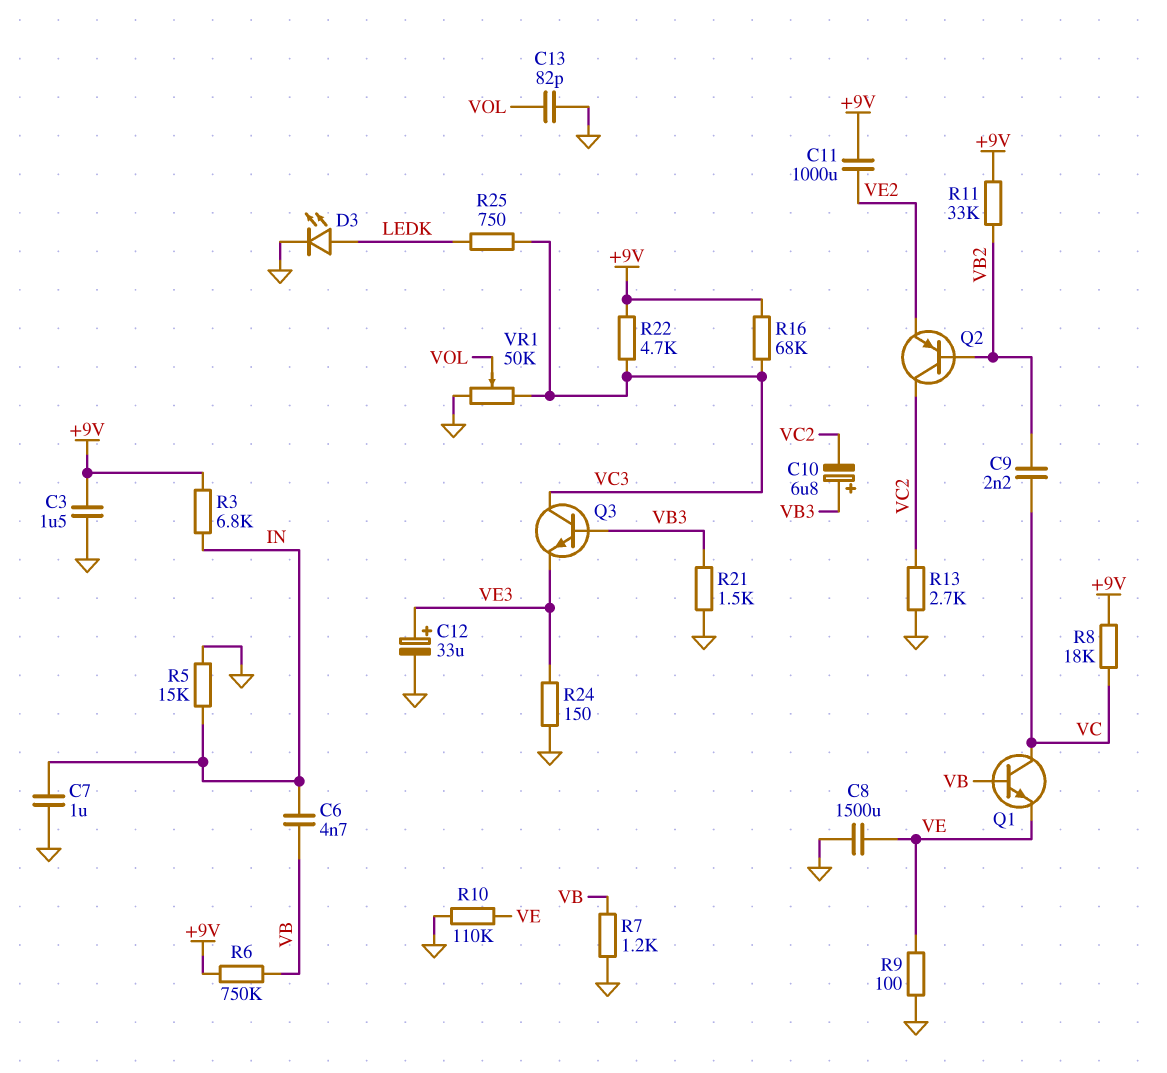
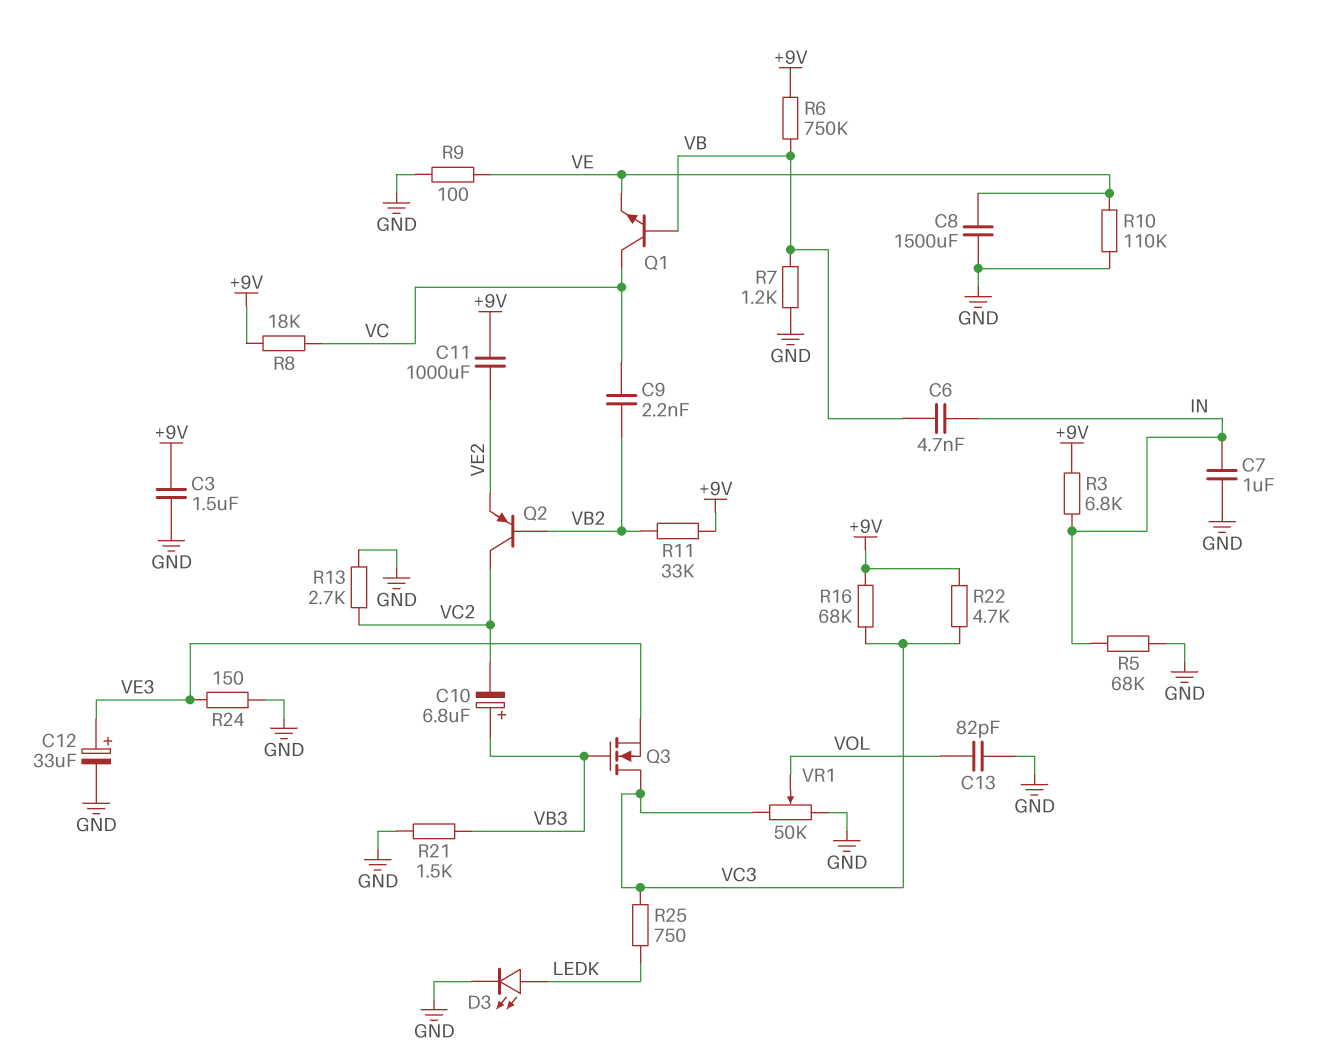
Q3: NPN (B VB3, C VC3, E VE3) -> NMOS (G VB3, D VC3, S VE3)
R5: 15k (GND, IN) -> 68k (GND, IN)

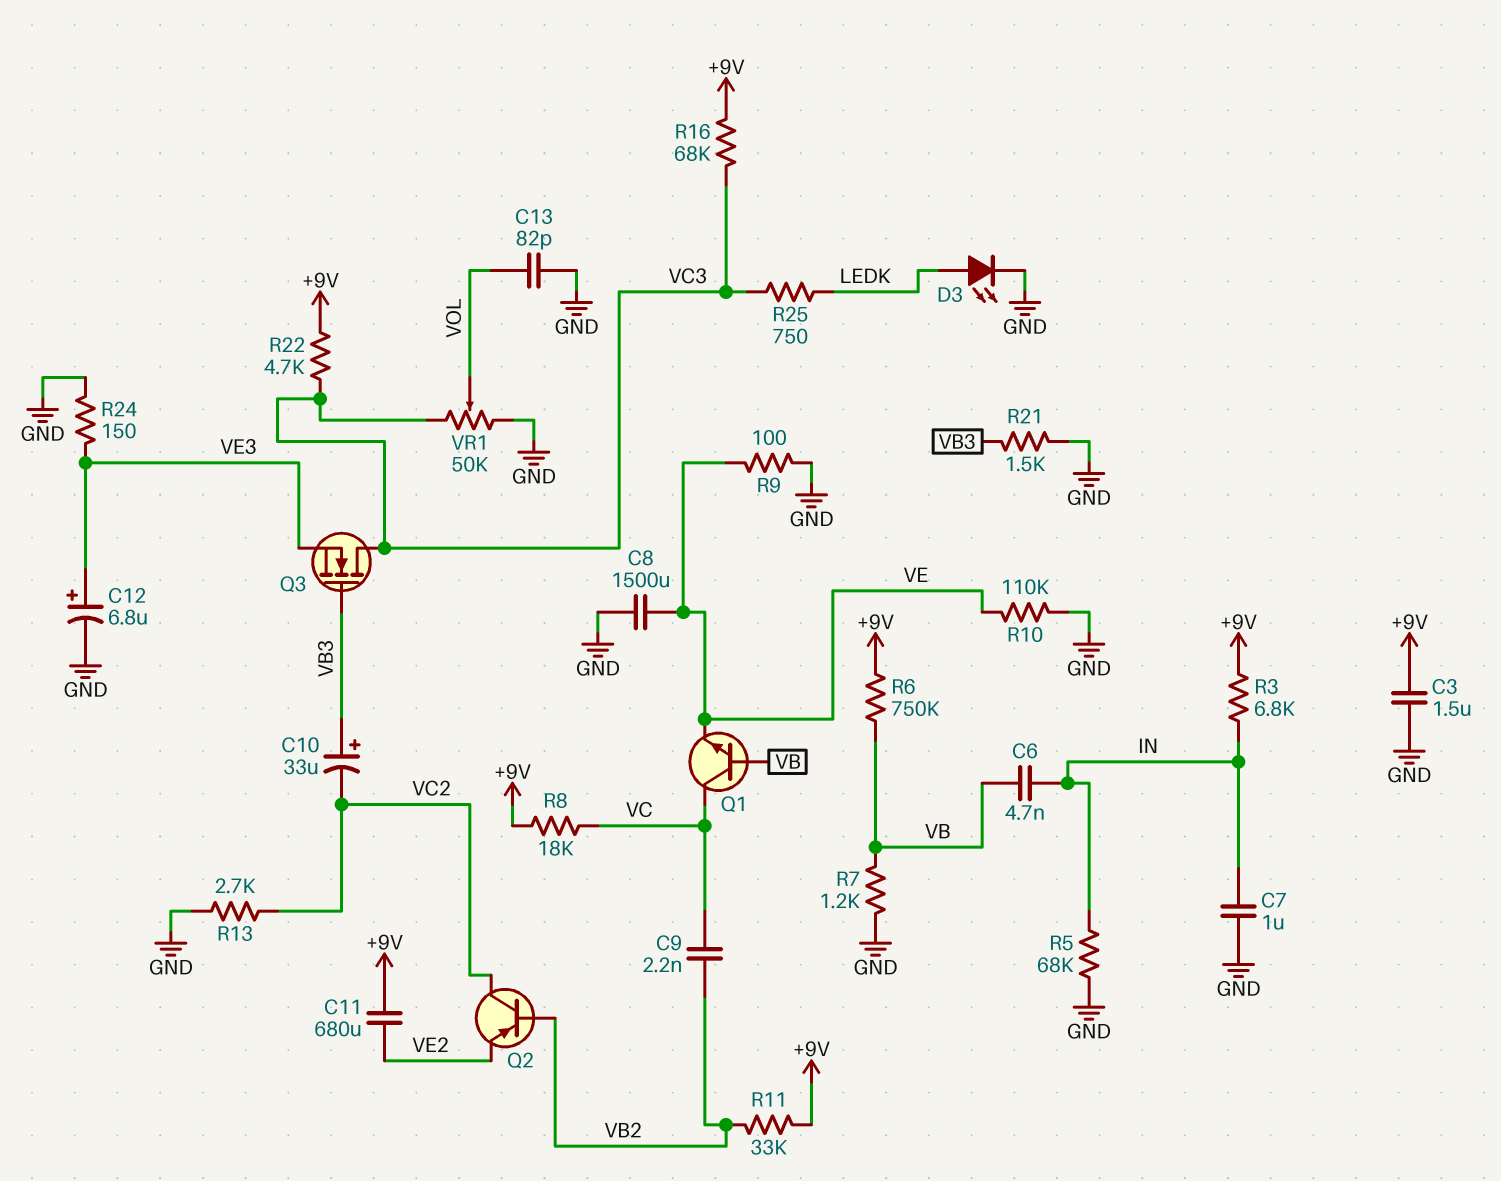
C10: 6.8uF (plus VB3, minus VC2) -> 33uF (plus VB3, minus VC2)
C11: 1000uF (+9V, VE2) -> 680uF (+9V, VE2)
C12: 33uF (plus VE3, minus GND) -> 6.8uF (plus VE3, minus GND)

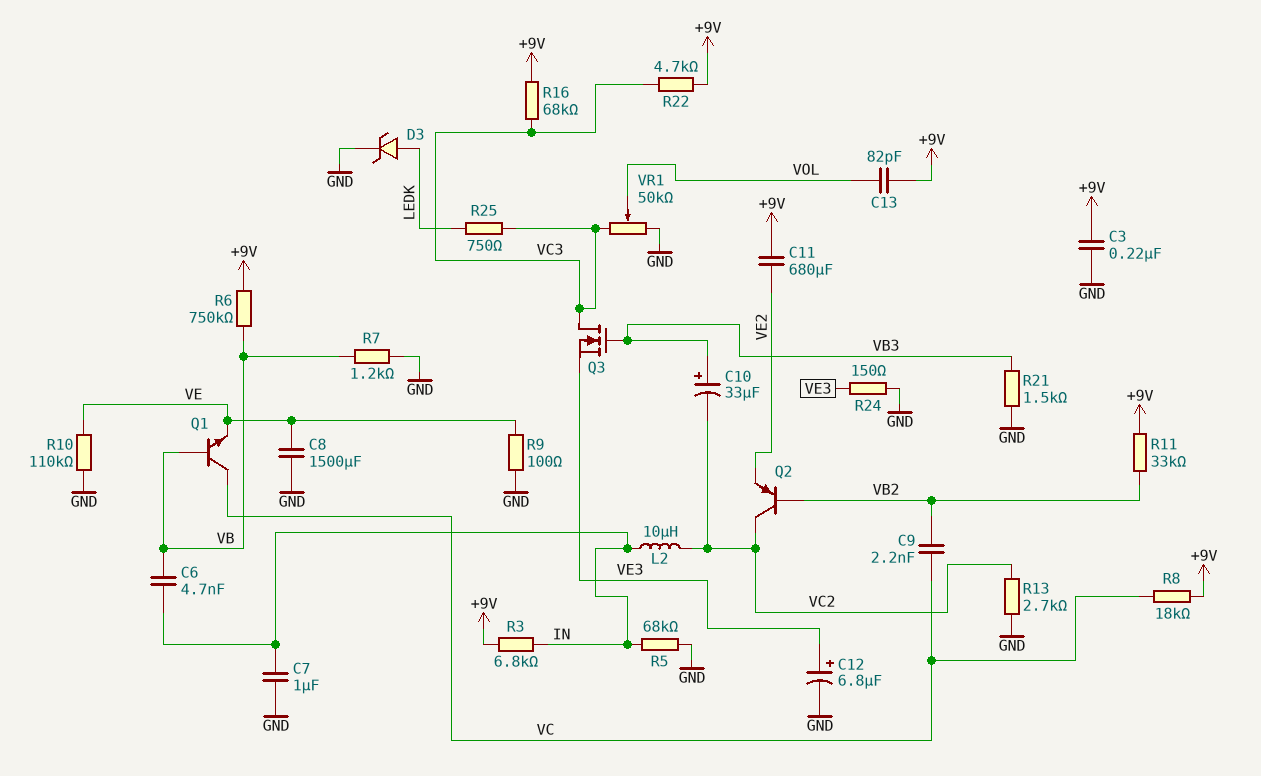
C3: 1.5uF (+9V, GND) -> 220nF (+9V, GND)
C13: 82pF (GND, VOL) -> 82pF (+9V, VOL)
D3: LED (A LEDK, K GND) -> zener (A LEDK, K GND)
L2: none -> 10uH (IN, VC2)

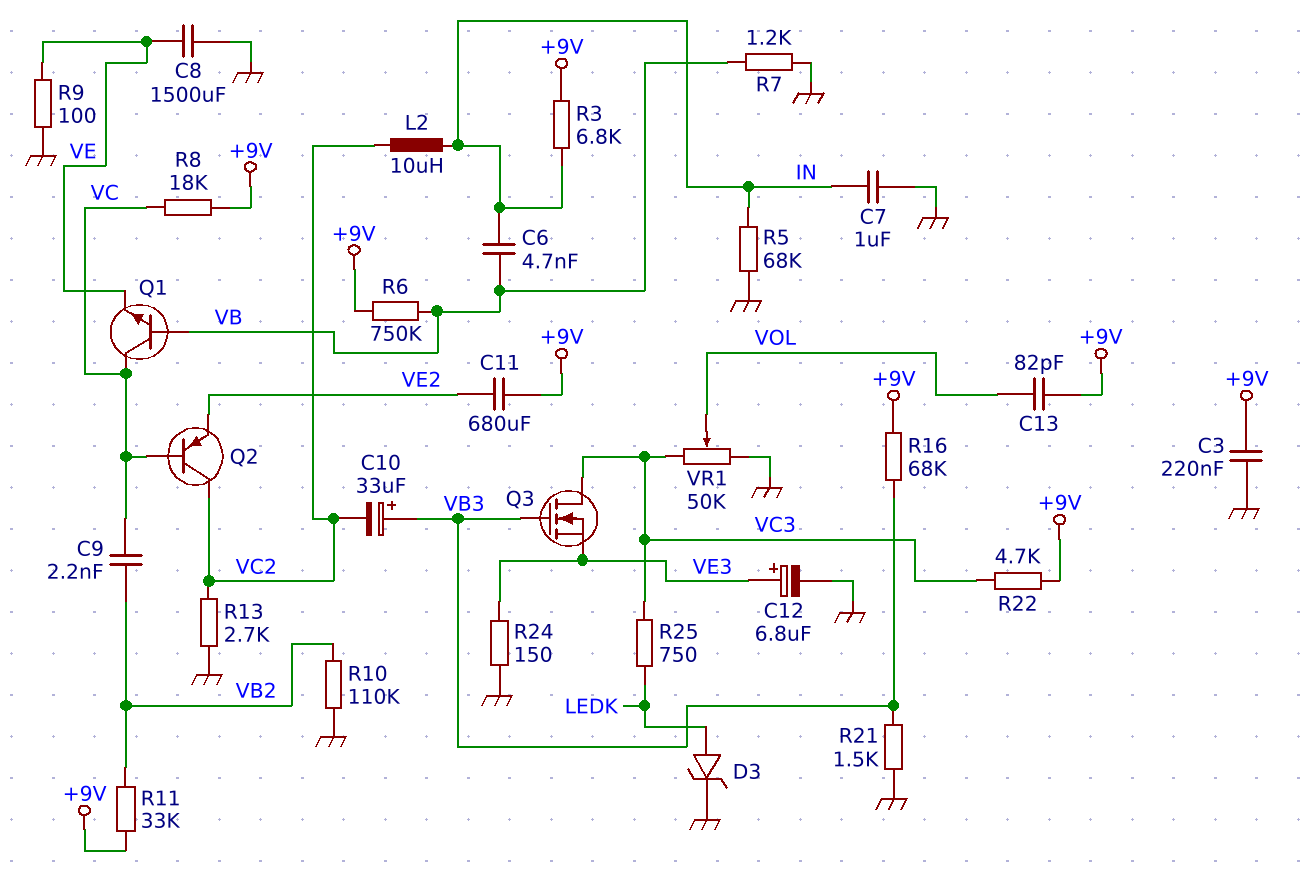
Q2: PNP (B VB2, C VC2, E VE2) -> PNP (B VC, C VC2, E VE2)
R10: 110k (GND, VE) -> 110k (GND, VB2)
R16: 68k (+9V, VC3) -> 68k (+9V, VB3)

